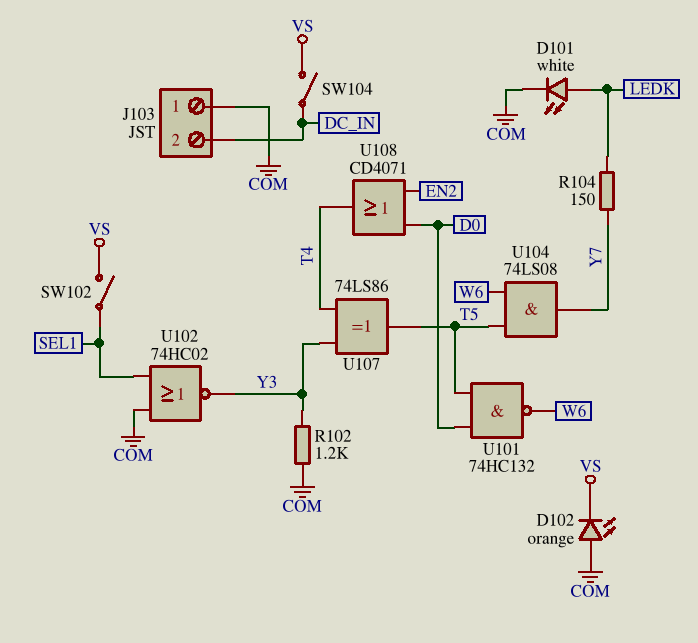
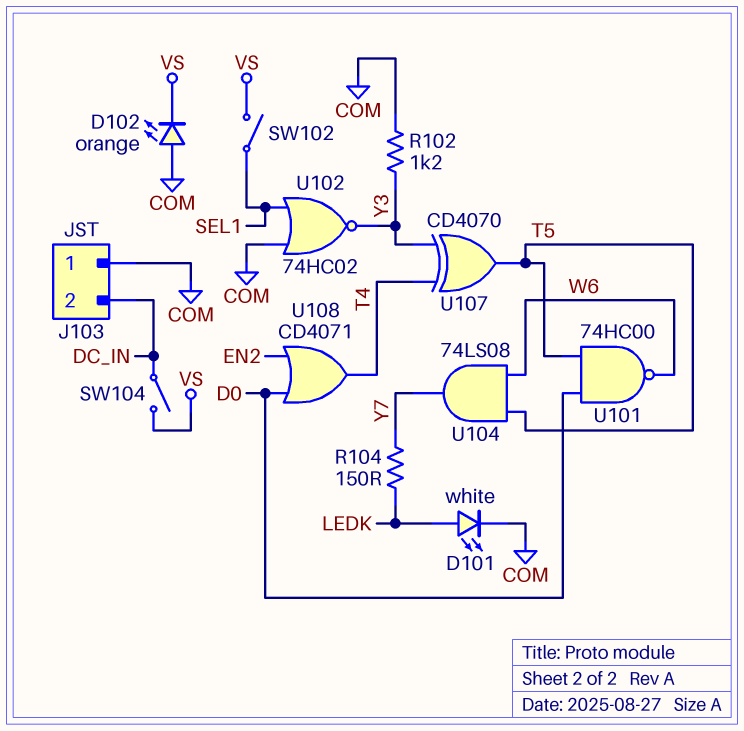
U101: NAND 74HC132 (in D0, in T5, out W6) -> NAND 74HC00 (in D0, in T5, out W6)
U107: XOR 74LS86 (in T4, in Y3, out T5) -> XOR CD4070 (in T4, in Y3, out T5)

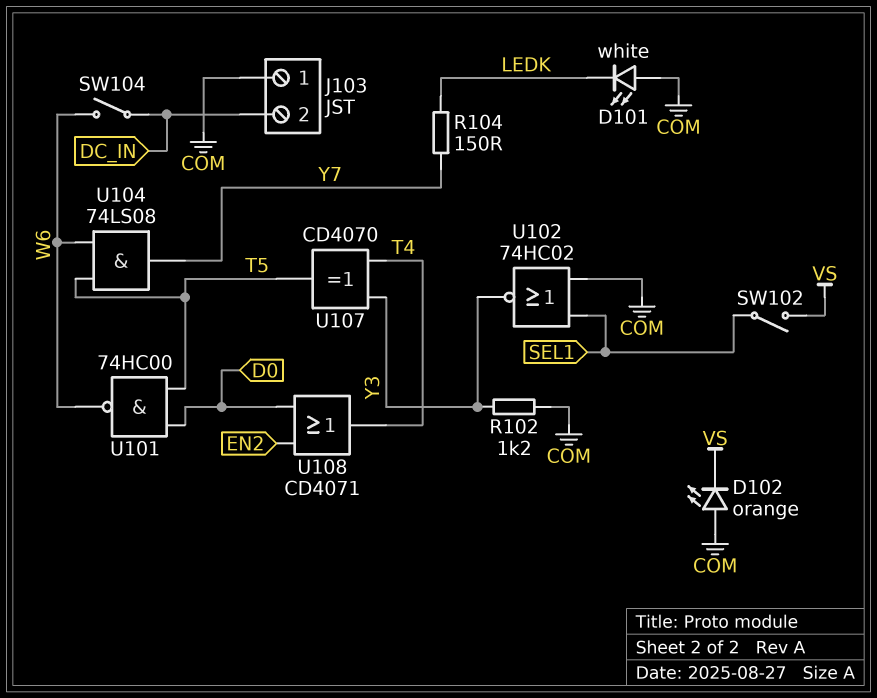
D101: LED white (A LEDK, K COM) -> LED white (A COM, K LEDK)
SW104: switch (DC_IN, VS) -> switch (DC_IN, W6)

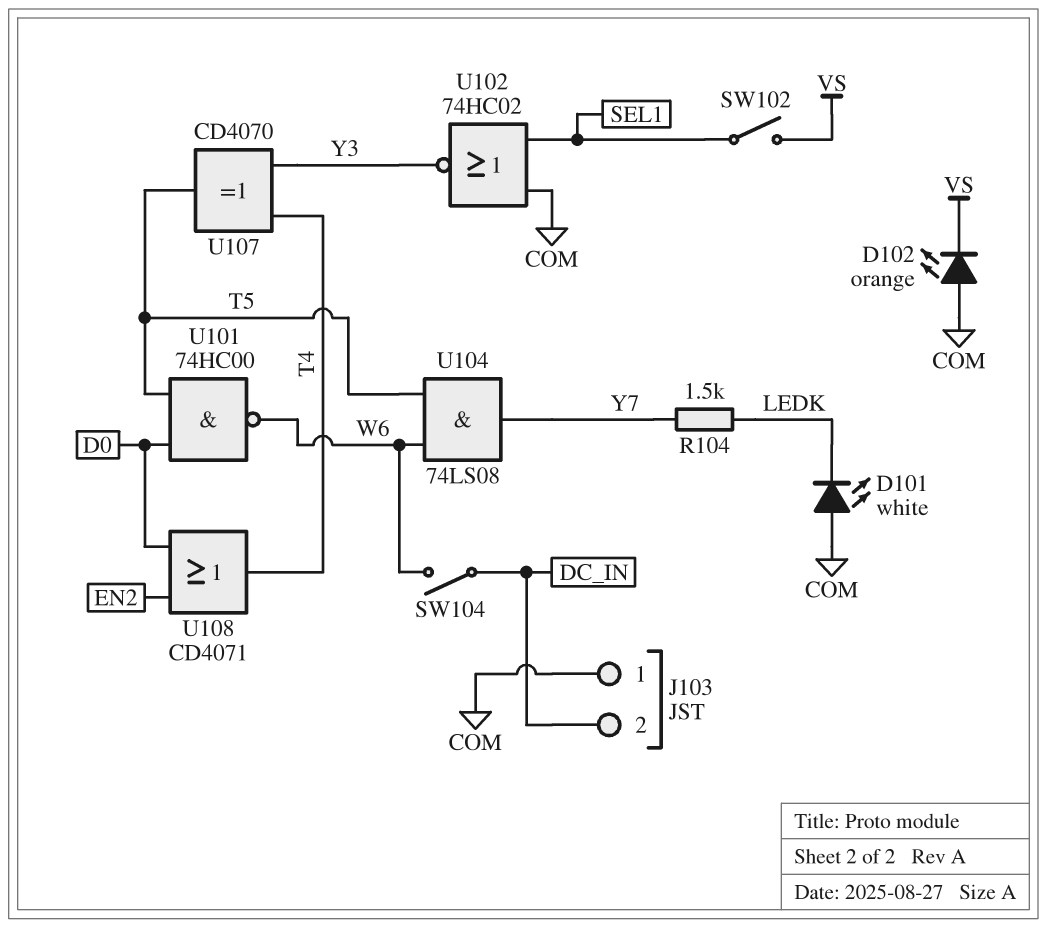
R102: 1.2k (COM, Y3) -> none
R104: 150 (LEDK, Y7) -> 1.5k (LEDK, Y7)

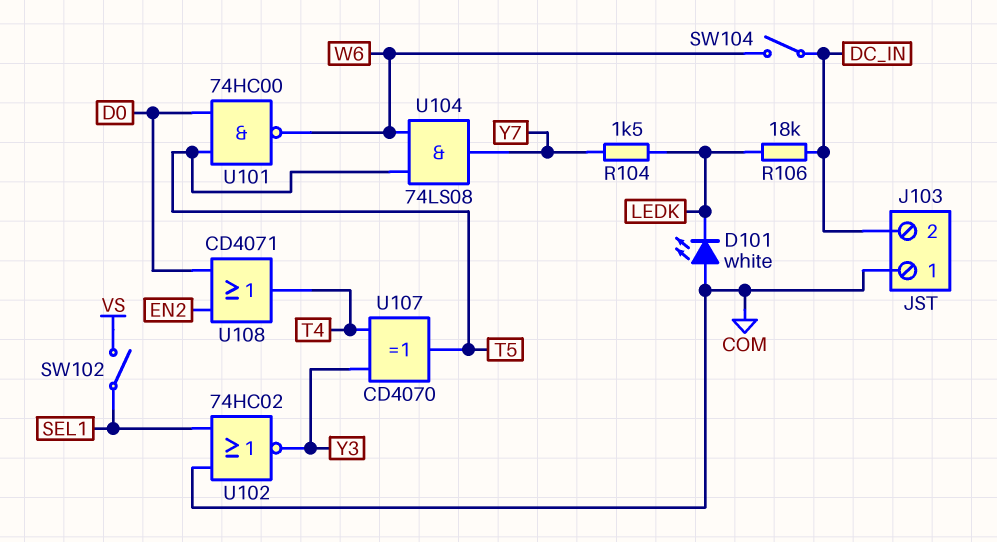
D102: LED orange (A COM, K VS) -> none
R106: none -> 18k (DC_IN, LEDK)

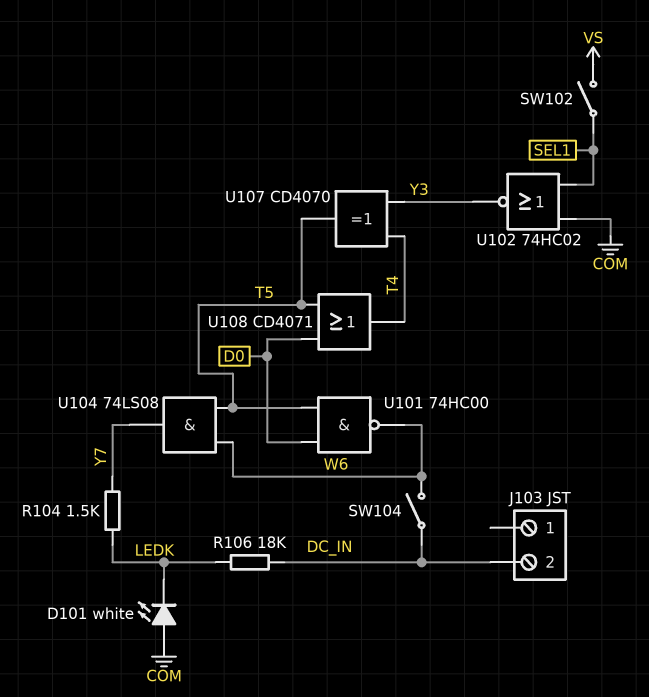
J103 pin 1: COM -> none
U108: OR CD4071 (in D0, in EN2, out T4) -> OR CD4071 (in D0, in T5, out T4)

